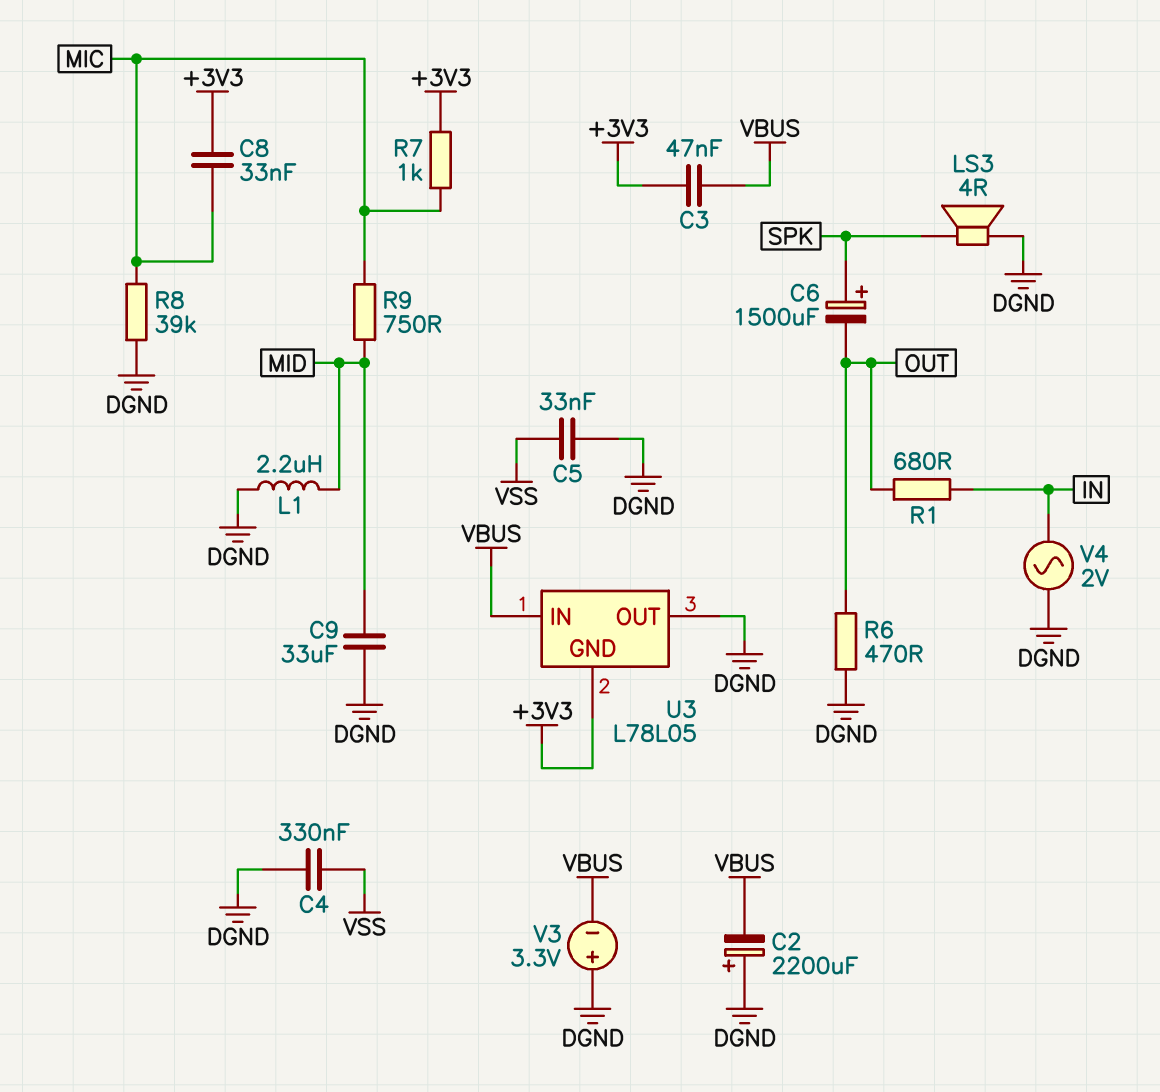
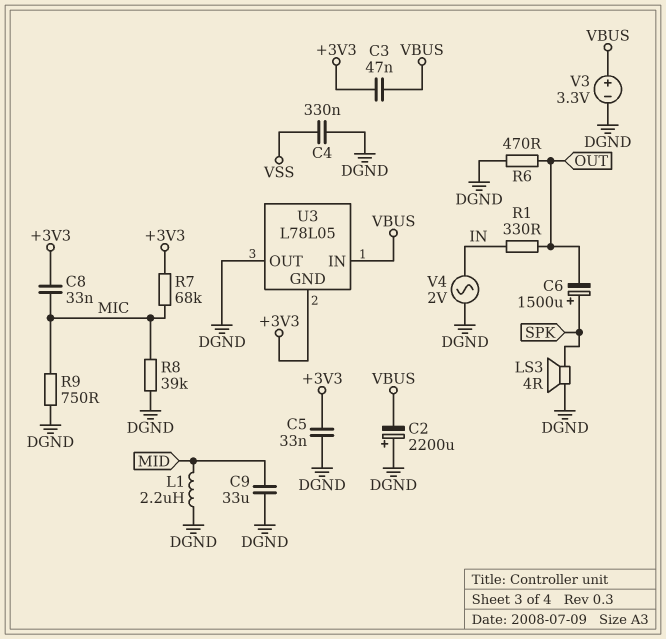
C5: 33nF (DGND, VSS) -> 33nF (+3V3, DGND)
R1: 680 (IN, OUT) -> 330 (IN, OUT)
R7: 1k (+3V3, MIC) -> 68k (+3V3, MIC)
R9: 750 (MIC, MID) -> 750 (DGND, MIC)
V3: 3.3V (plus DGND, minus VBUS) -> 3.3V (plus VBUS, minus DGND)

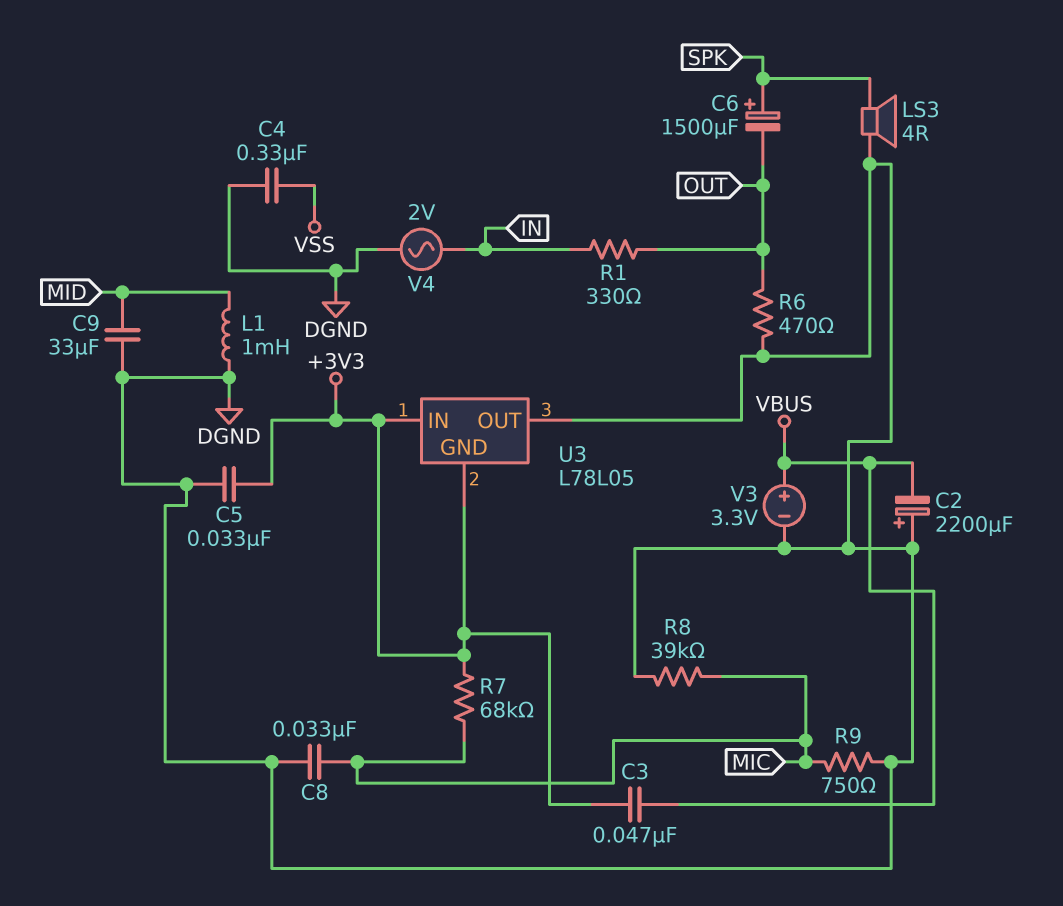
C8: 33nF (+3V3, MIC) -> 33nF (DGND, MIC)
L1: 2.2uH (DGND, MID) -> 1mH (DGND, MID)
U3 pin IN: VBUS -> +3V3

